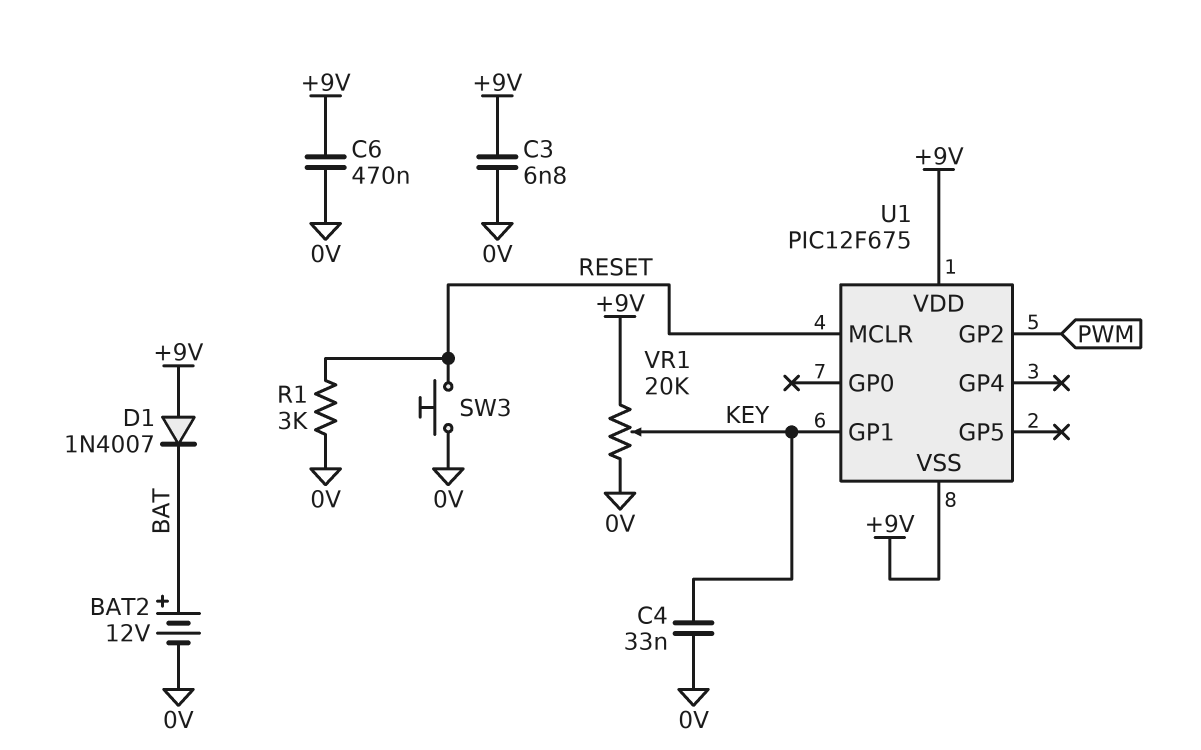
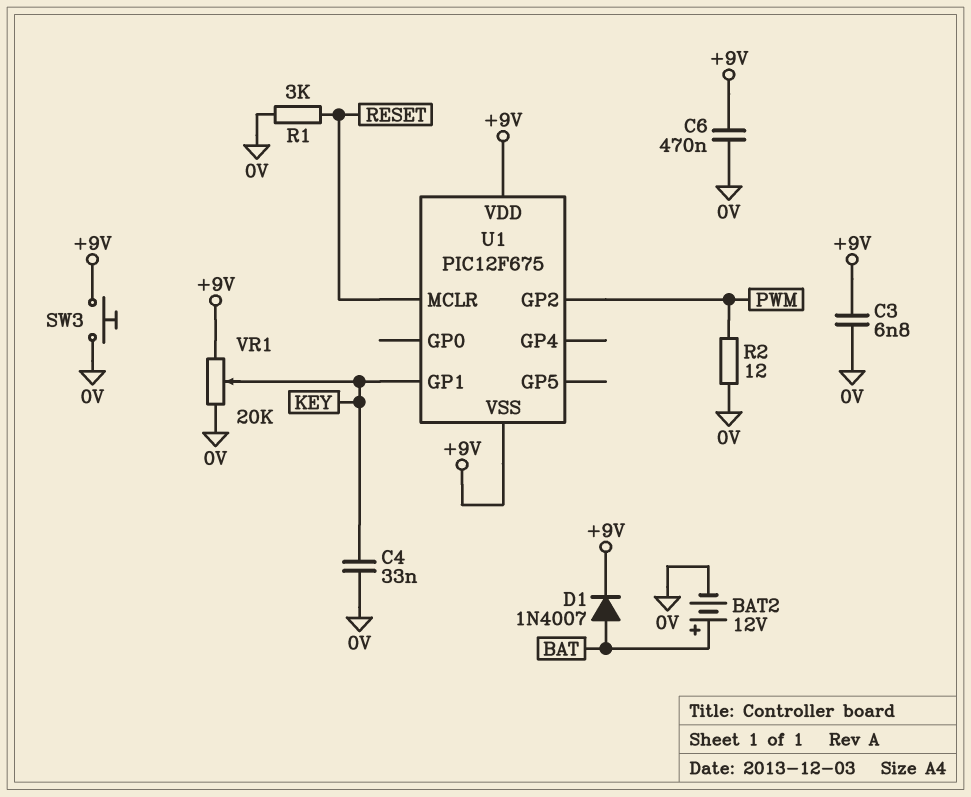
D1: diode 1N4007 (A +9V, K BAT) -> diode 1N4007 (A BAT, K +9V)
R2: none -> 12 (0V, PWM)
SW3: button (0V, RESET) -> button (+9V, 0V)

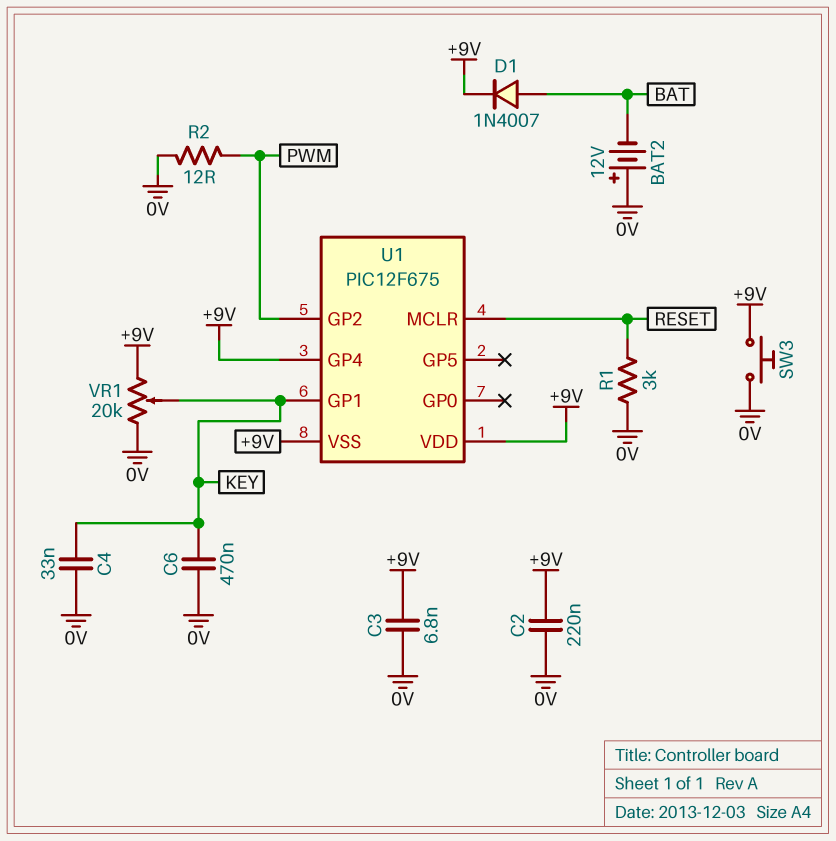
BAT2: 12V (plus BAT, minus 0V) -> 12V (plus 0V, minus BAT)
C2: none -> 220nF (+9V, 0V)
C6: 470nF (+9V, 0V) -> 470nF (0V, KEY)
U1 pin GP4: none -> +9V

